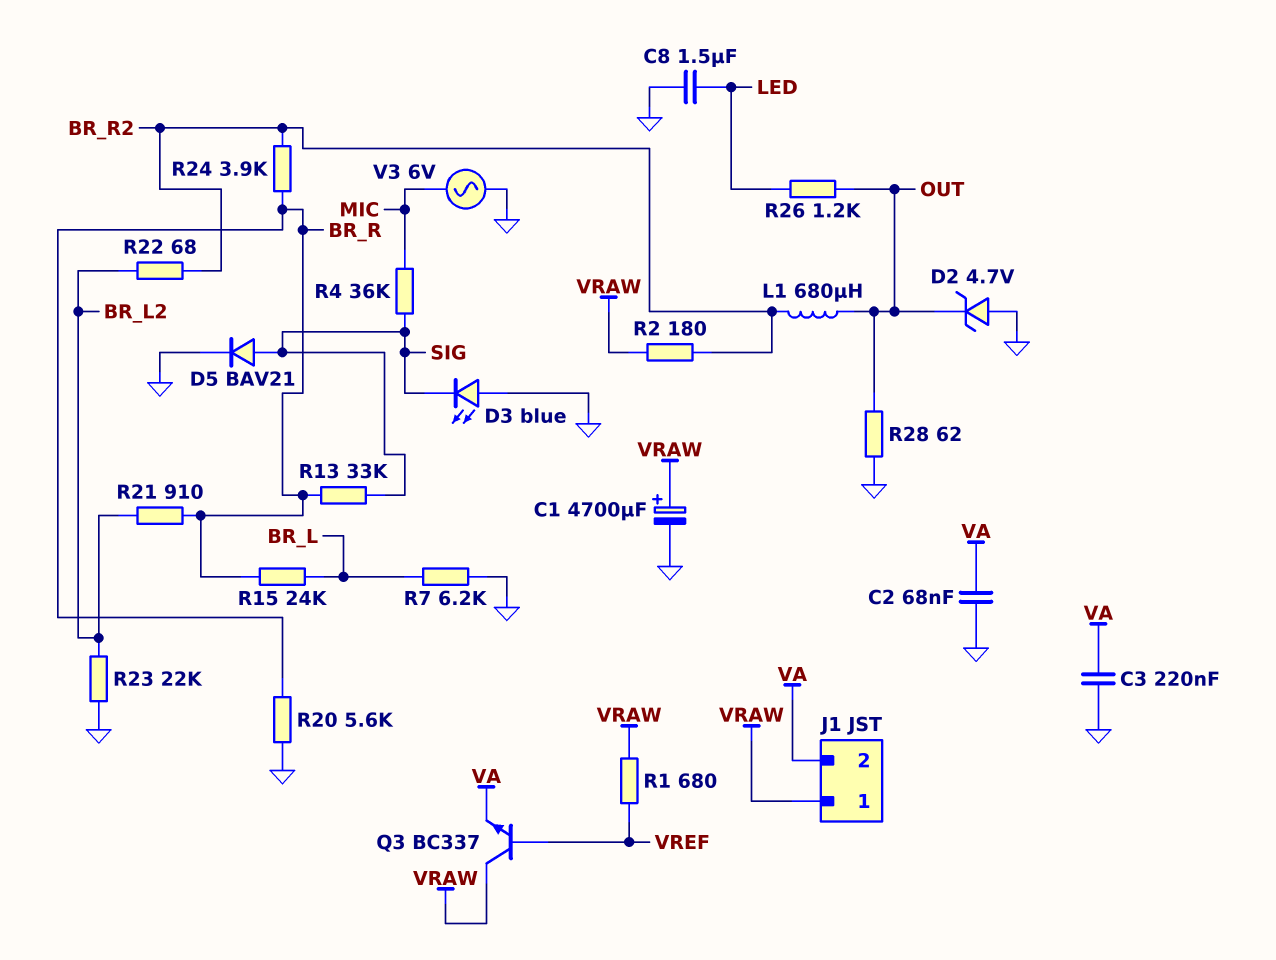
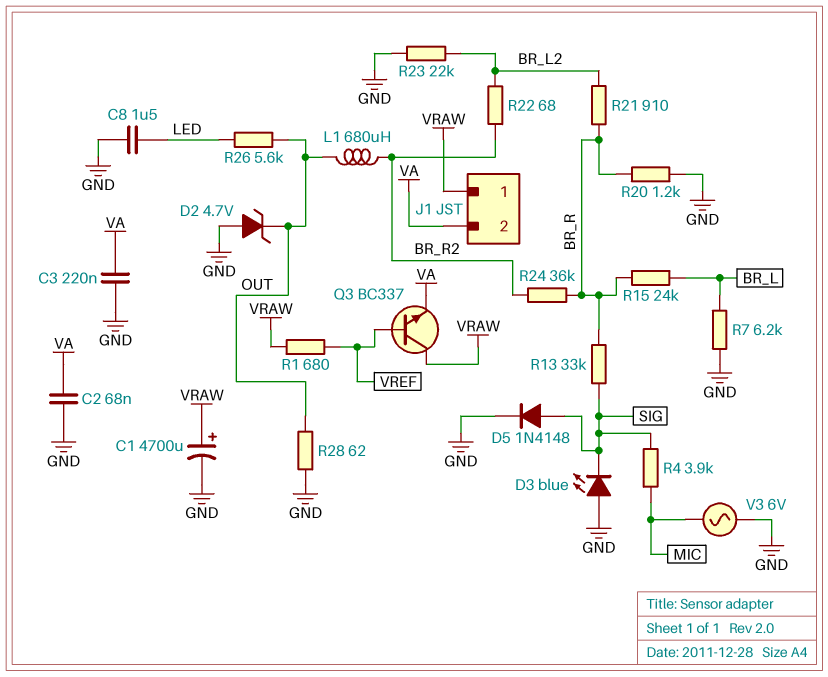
D5: diode BAV21 (A SIG, K GND) -> diode 1N4148 (A SIG, K GND)
R2: 180 (BR_R2, VRAW) -> none
R4: 36k (MIC, SIG) -> 3.9k (MIC, SIG)
R20: 5.6k (BR_R, GND) -> 1.2k (BR_R, GND)
R24: 3.9k (BR_R, BR_R2) -> 36k (BR_R, BR_R2)
R26: 1.2k (LED, OUT) -> 5.6k (LED, OUT)

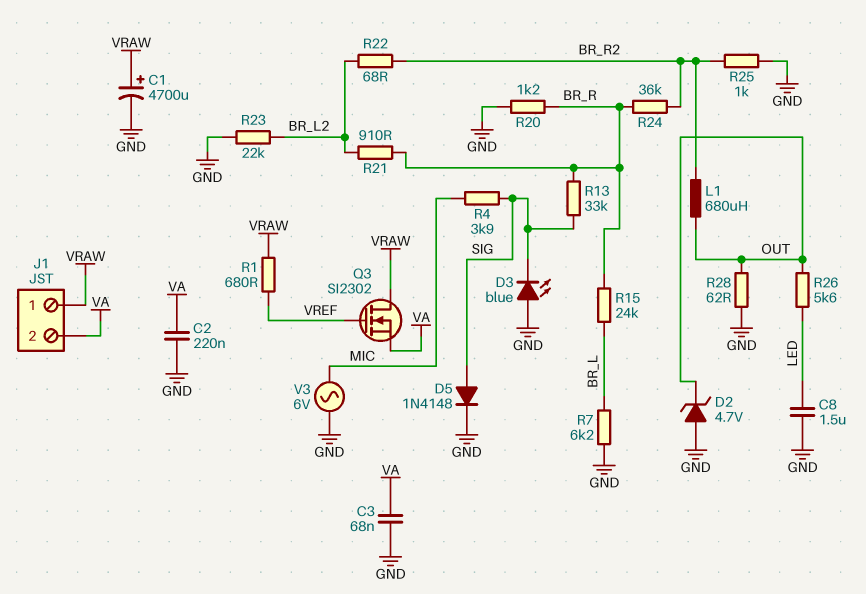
C2: 68nF (GND, VA) -> 220nF (GND, VA)
C3: 220nF (GND, VA) -> 68nF (GND, VA)
Q3: NPN BC337 (B VREF, C VRAW, E VA) -> NMOS SI2302 (G VREF, D VRAW, S VA)
R25: none -> 1k (BR_R2, GND)

